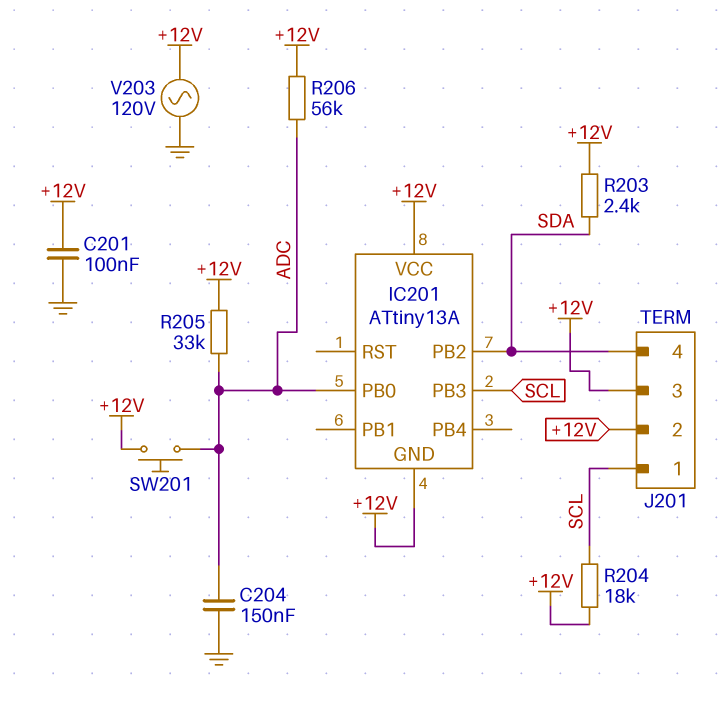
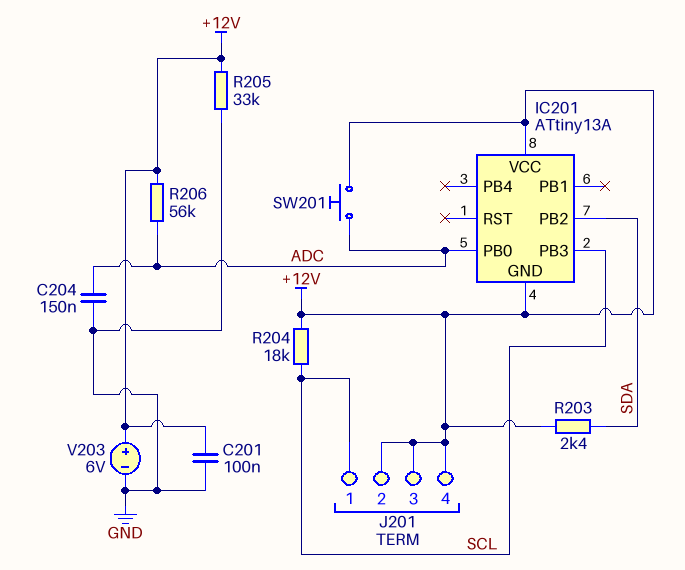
J201 pin 4: SDA -> +12V
R205: 33k (+12V, ADC) -> 33k (+12V, GND)
V203: AC 120V (+12V, GND) -> 6V (plus +12V, minus GND)

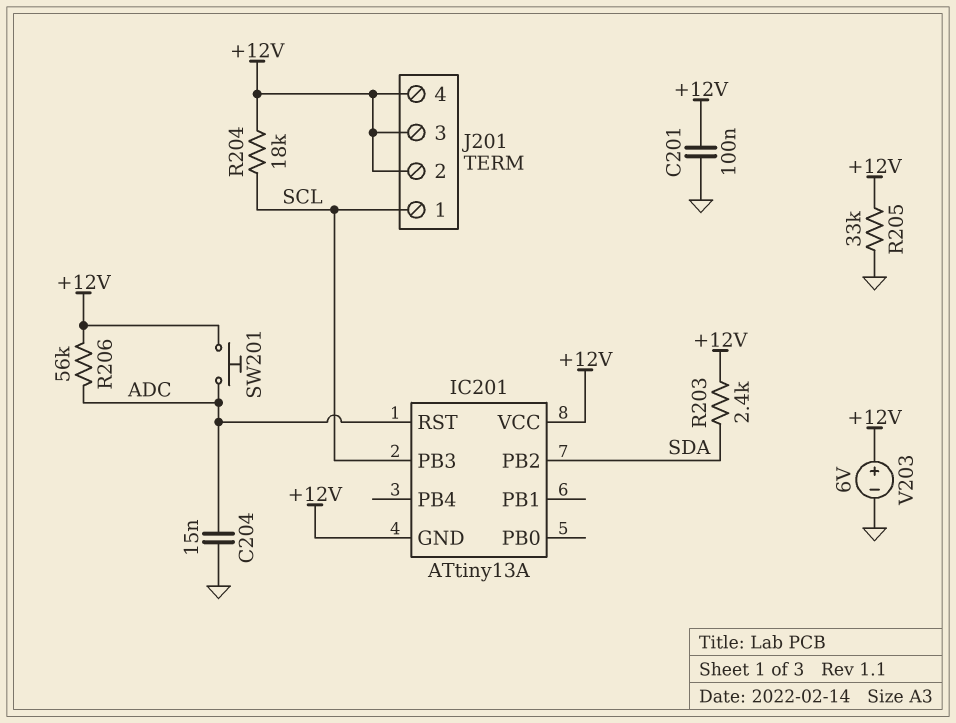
C204: 150nF (ADC, GND) -> 15nF (ADC, GND)
IC201 pin PB0: ADC -> none
IC201 pin RST: none -> ADC

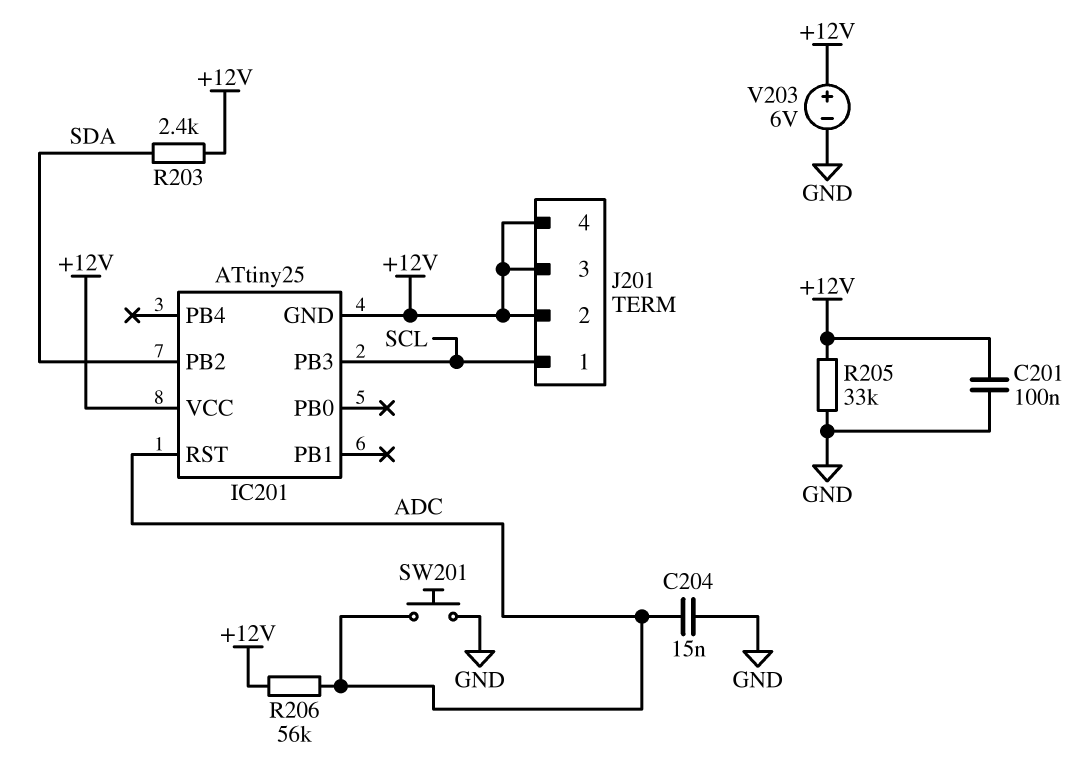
IC201: ATtiny13A -> ATtiny25
R204: 18k (+12V, SCL) -> none
SW201: button (+12V, ADC) -> button (ADC, GND)

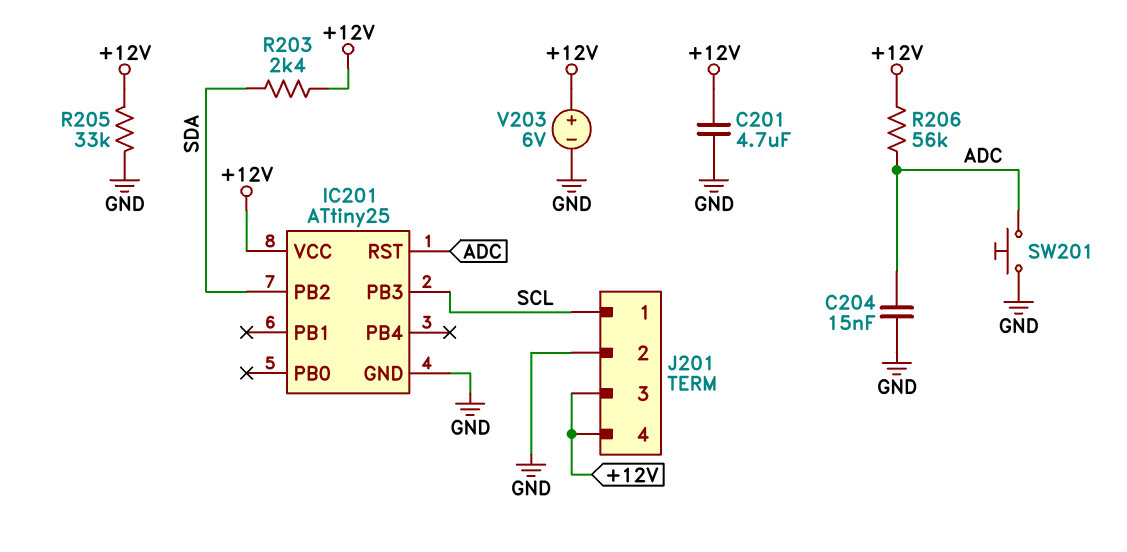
C201: 100nF (+12V, GND) -> 4.7uF (+12V, GND)
IC201 pin GND: +12V -> GND
J201 pin 2: +12V -> GND

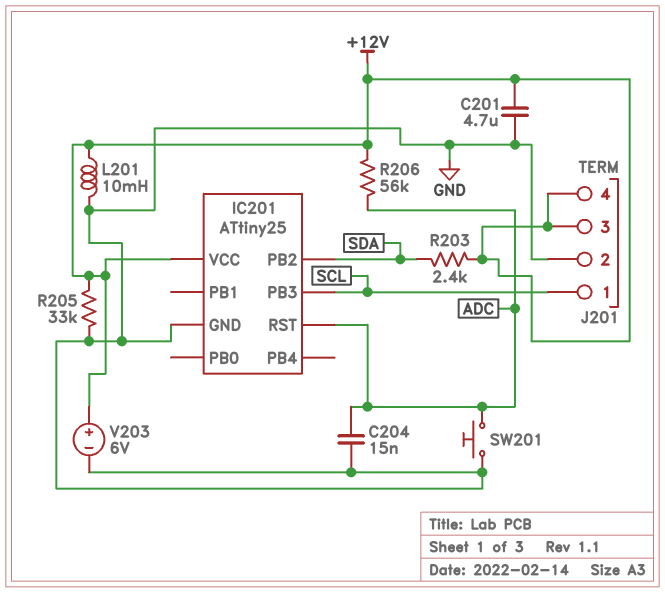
L201: none -> 10mH (+12V, GND)

